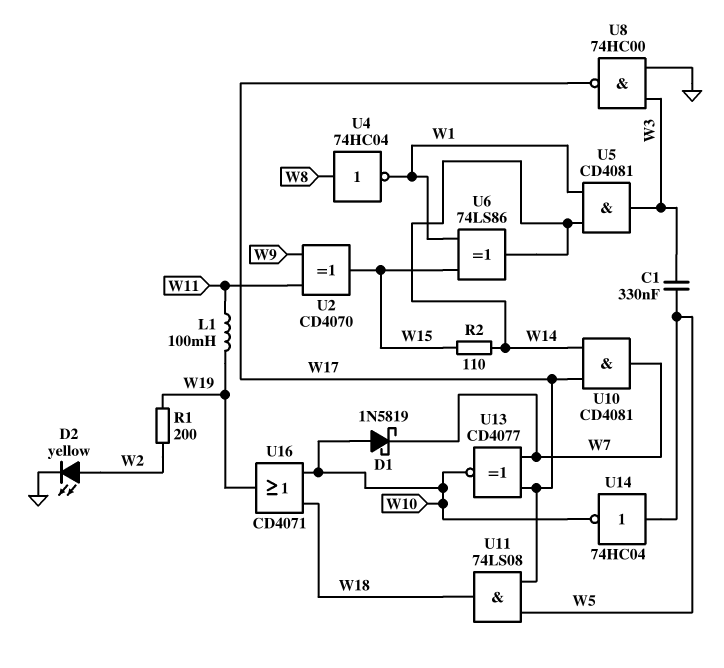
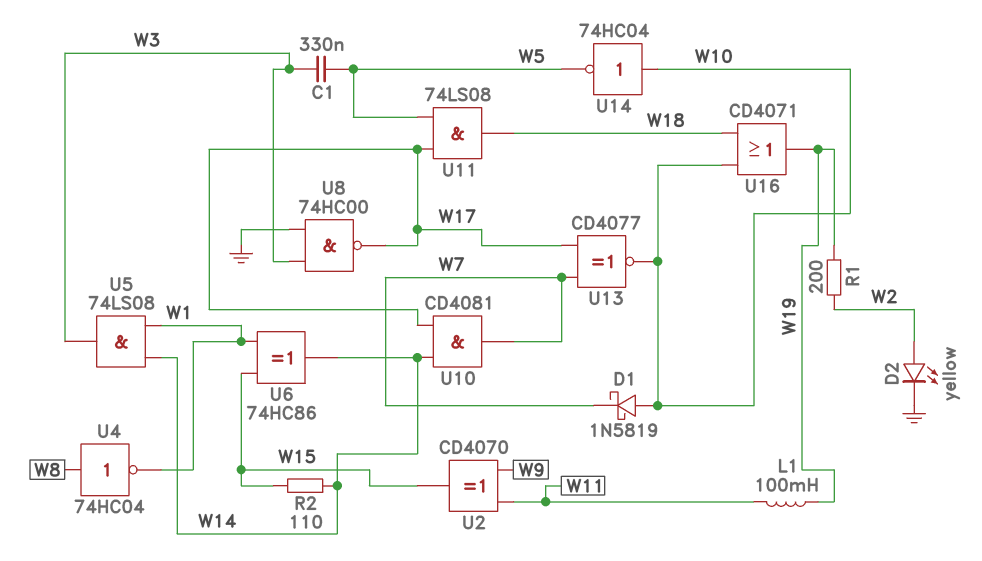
U5: AND CD4081 (in W1, in W14, out W3) -> AND 74LS08 (in W1, in W14, out W3)
U6: XOR 74LS86 (in W1, in W15, out W14) -> XOR 74HC86 (in W1, in W15, out W14)
U14: NOT 74HC04 (in W5, out W10) -> NOT 74HC04 (in W10, out W5)

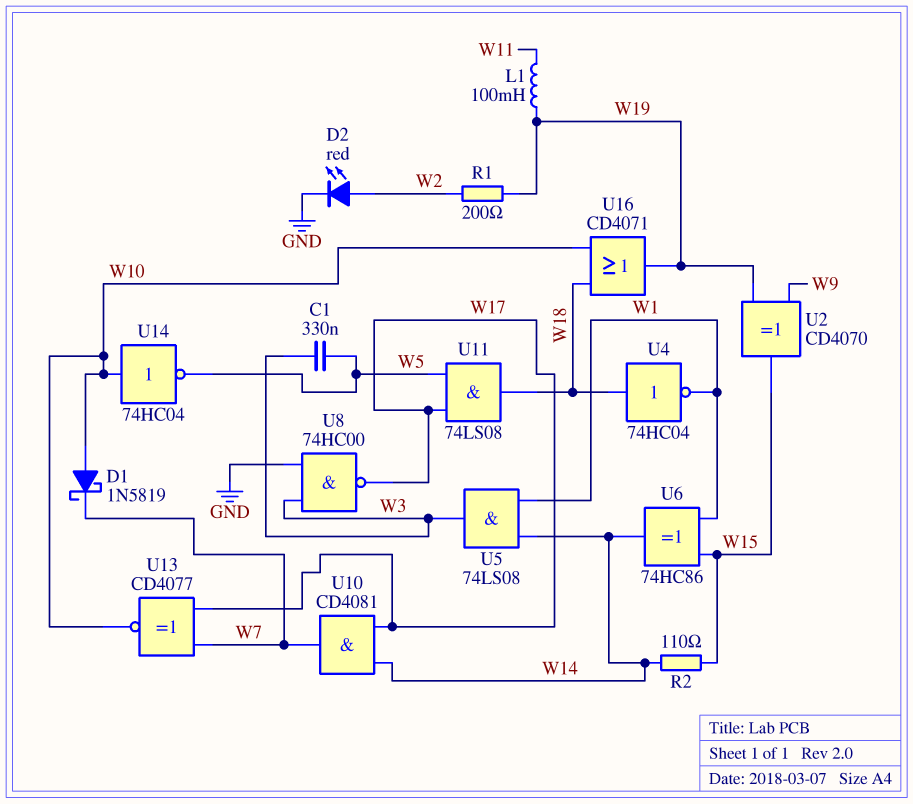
D2: LED yellow (A W2, K GND) -> LED red (A W2, K GND)
U2: XOR CD4070 (in W9, in W11, out W15) -> XOR CD4070 (in W9, in W19, out W15)
U4: NOT 74HC04 (in W8, out W1) -> NOT 74HC04 (in W18, out W1)

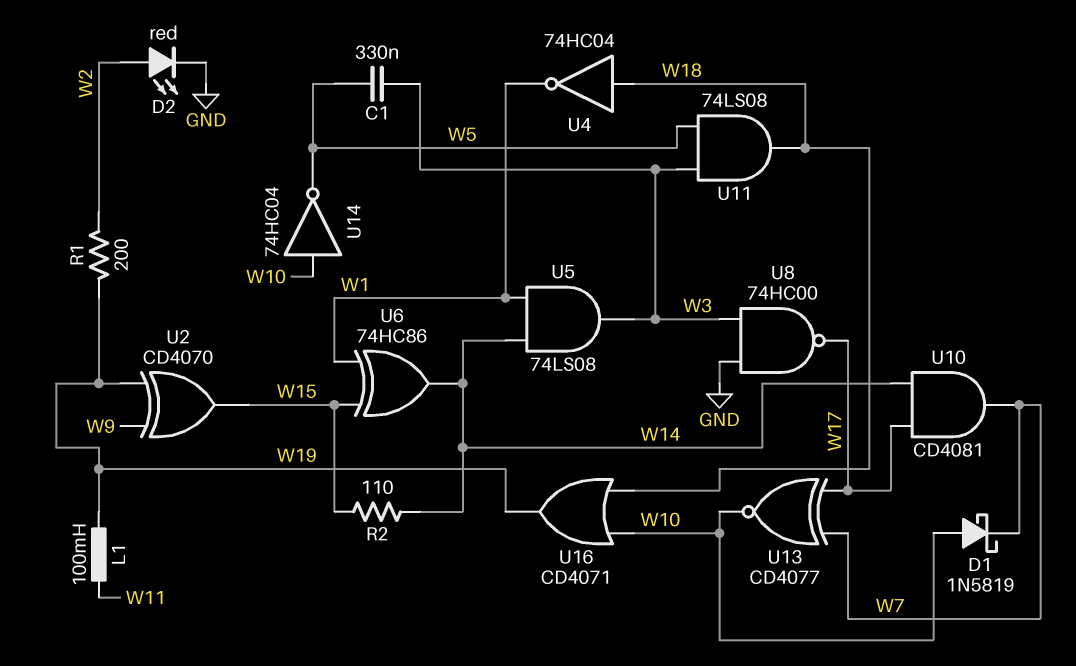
U11: AND 74LS08 (in W5, in W17, out W18) -> AND 74LS08 (in W3, in W5, out W18)

